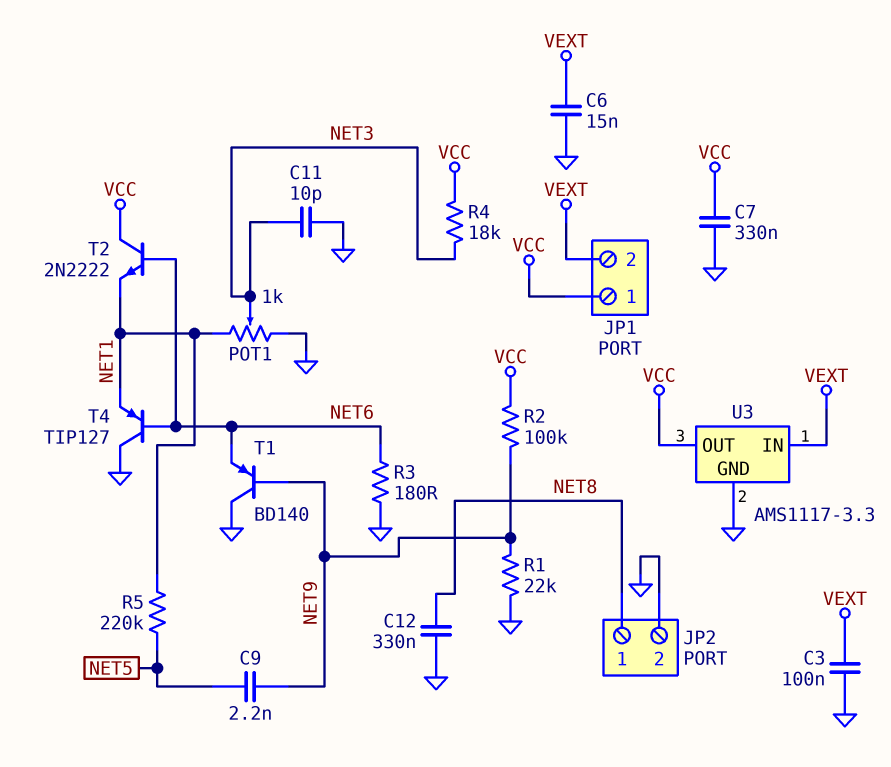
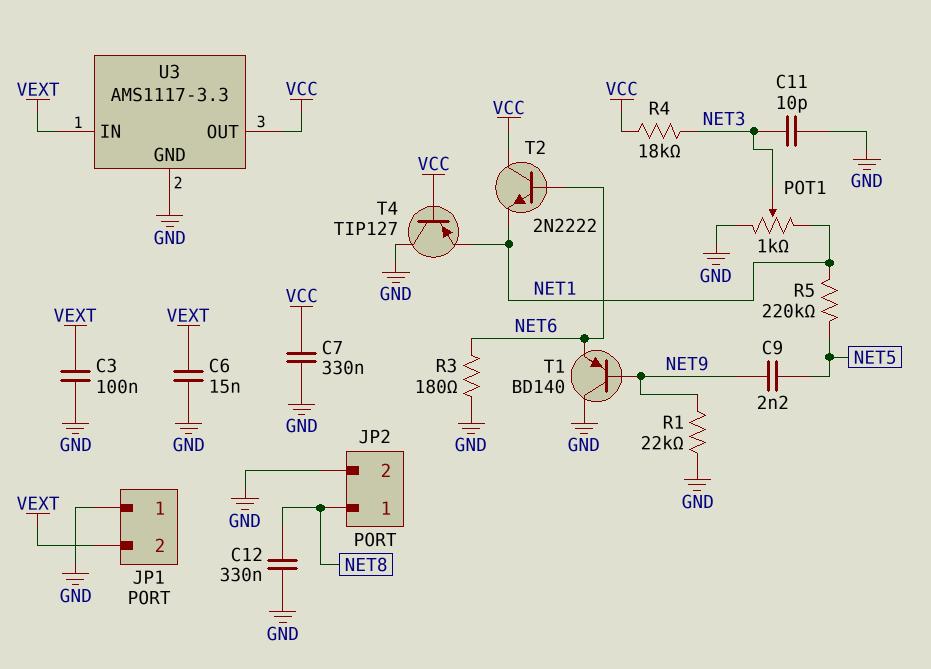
JP1 pin 1: VCC -> GND
R2: 100k (NET9, VCC) -> none
T4: PNP TIP127 (B NET6, C GND, E NET1) -> PNP TIP127 (B VCC, C GND, E NET1)

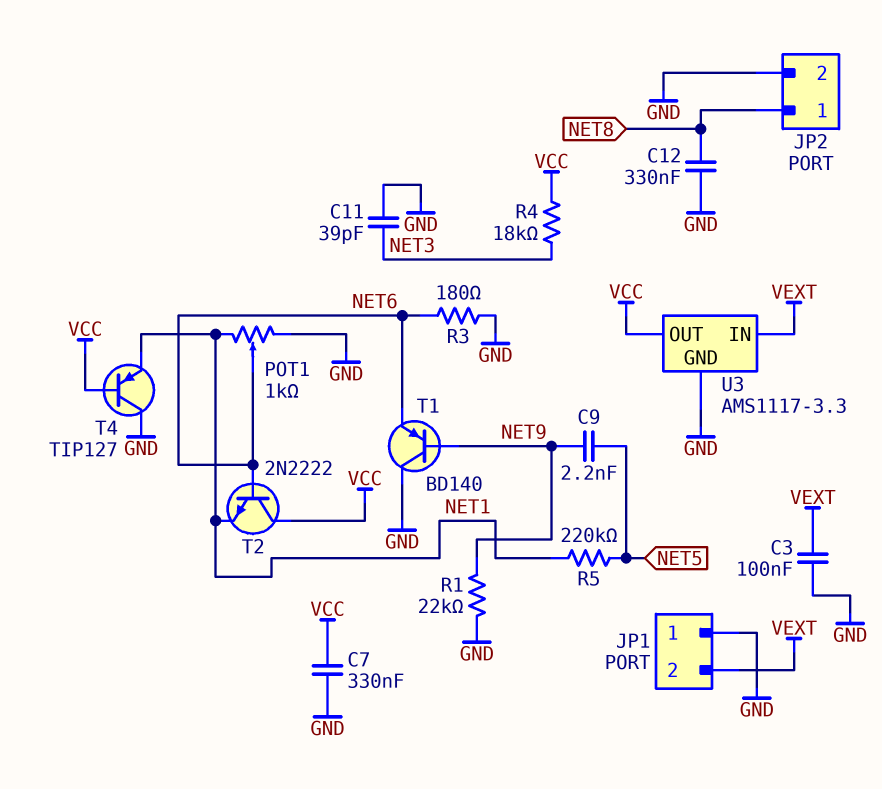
C6: 15nF (GND, VEXT) -> none
C11: 10pF (GND, NET3) -> 39pF (GND, NET3)
POT1: 1k (GND, NET1, wiper NET3) -> 1k (GND, NET1, wiper NET6)

